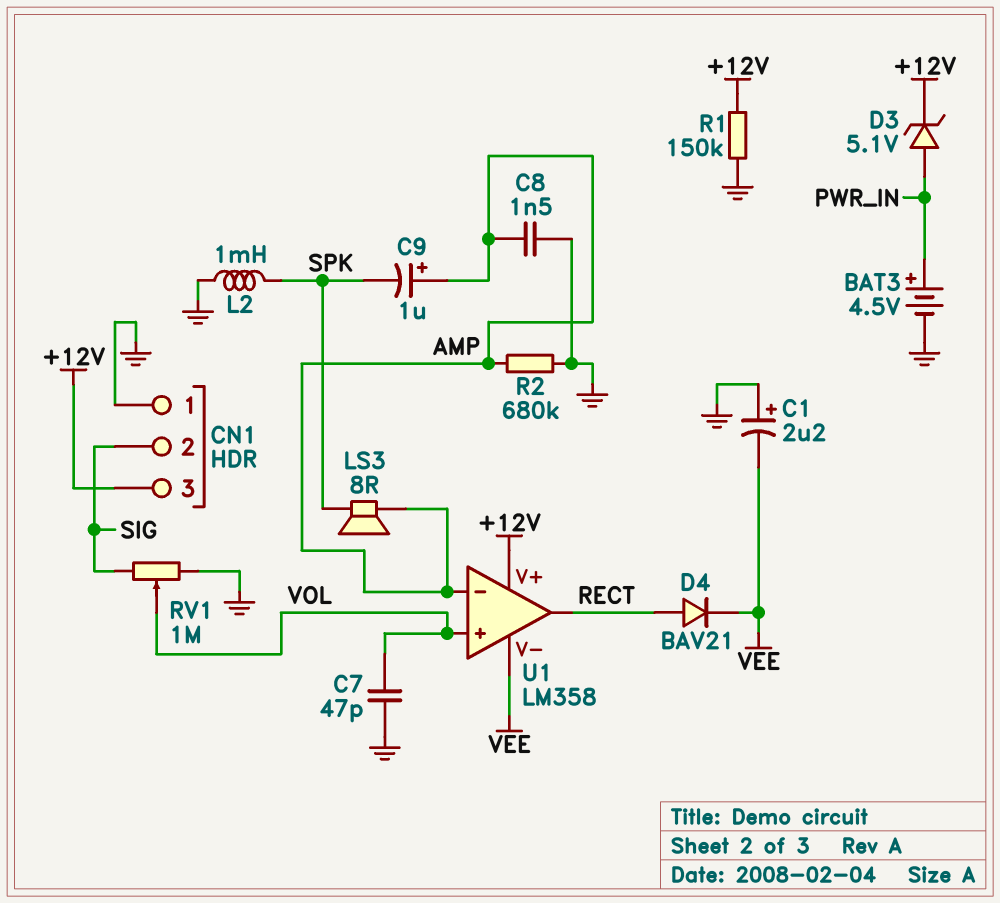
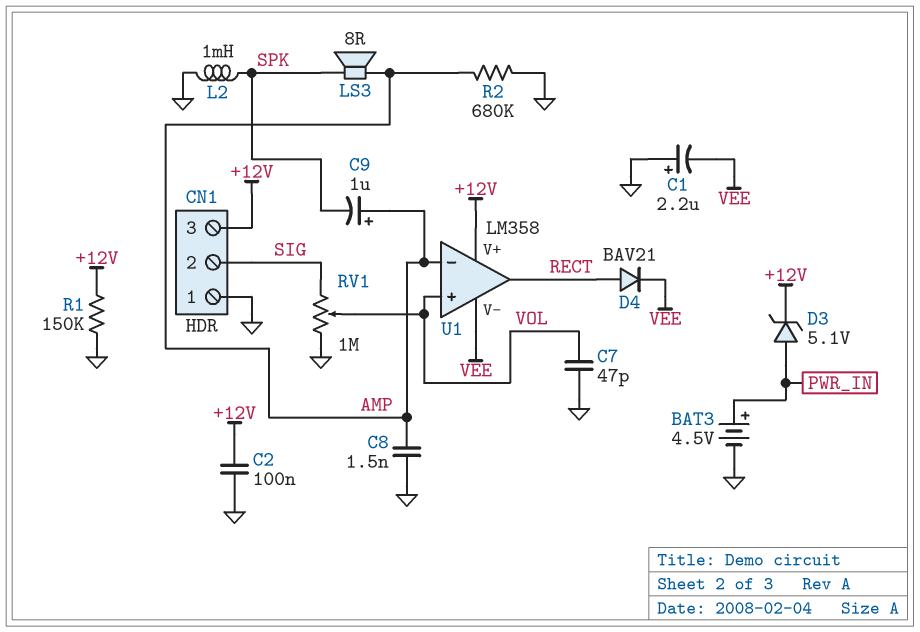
C2: none -> 100nF (+12V, GND)

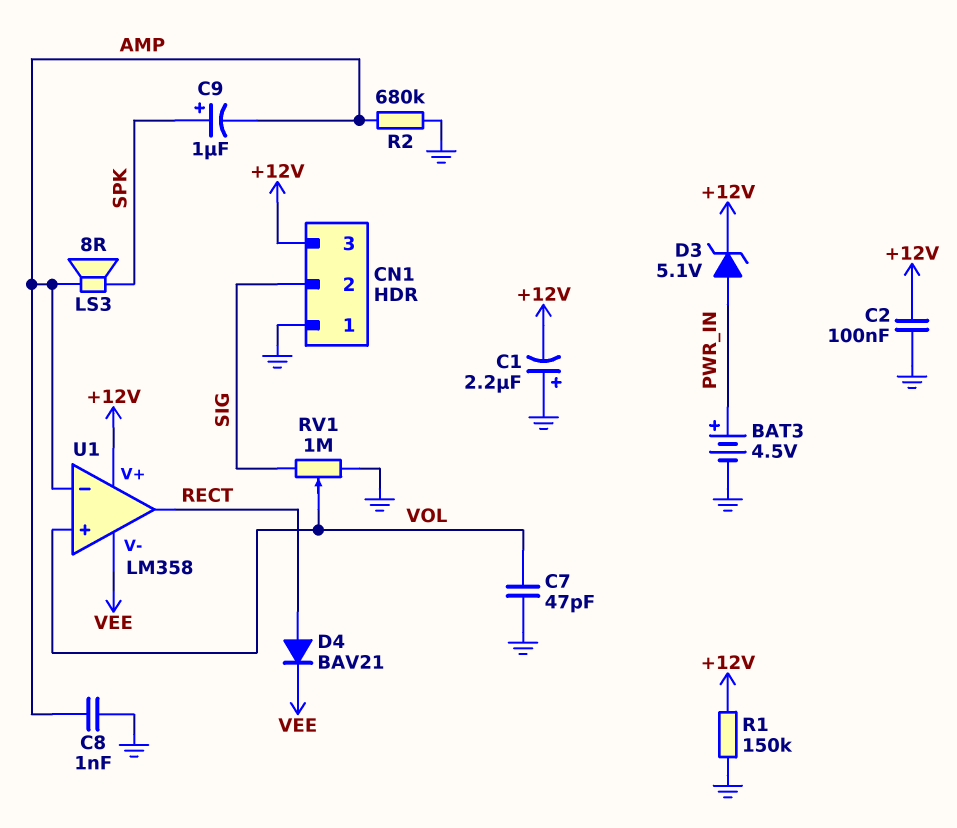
C1: 2.2uF (plus GND, minus VEE) -> 2.2uF (plus GND, minus +12V)
C8: 1.5nF (AMP, GND) -> 1nF (AMP, GND)
C9: 1uF (plus AMP, minus SPK) -> 1uF (plus SPK, minus AMP)
L2: 1mH (GND, SPK) -> none

